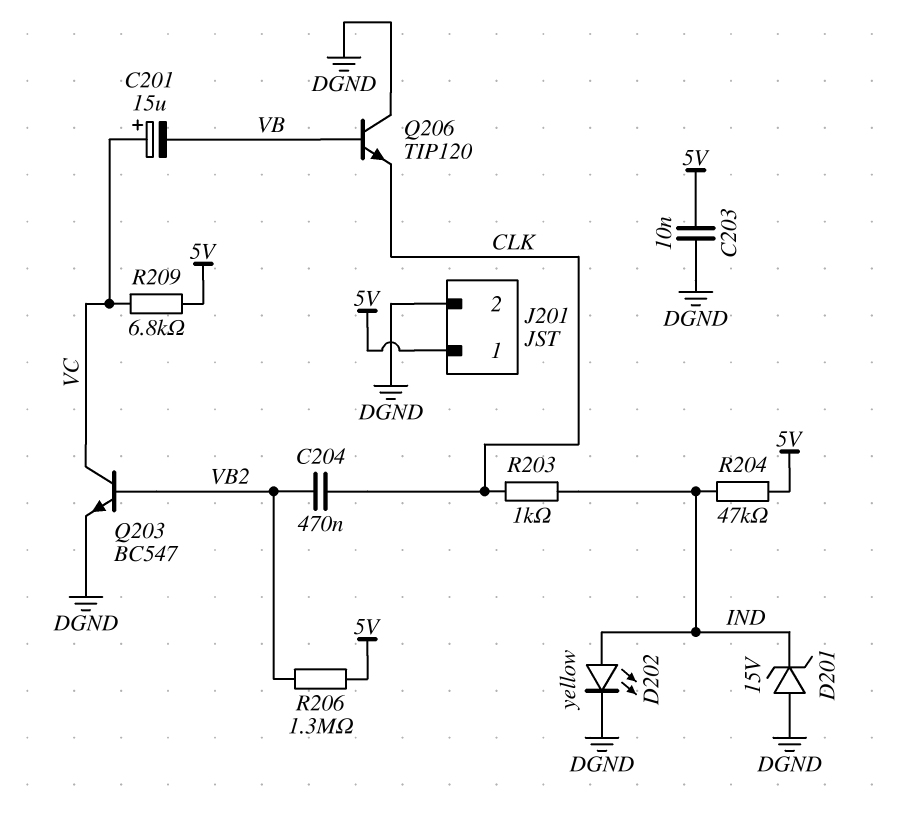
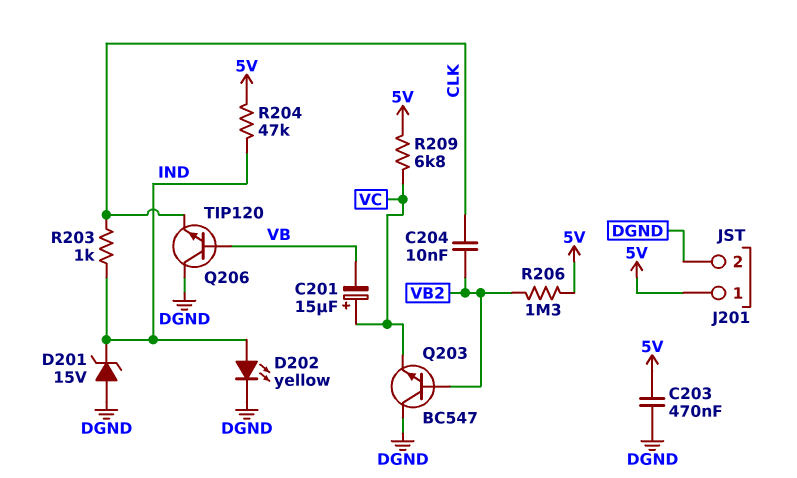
C203: 10nF (5V, DGND) -> 470nF (5V, DGND)
C204: 470nF (CLK, VB2) -> 10nF (CLK, VB2)
Q203: NPN BC547 (B VB2, C VC, E DGND) -> NPN BC547 (B VB2, C DGND, E VC)

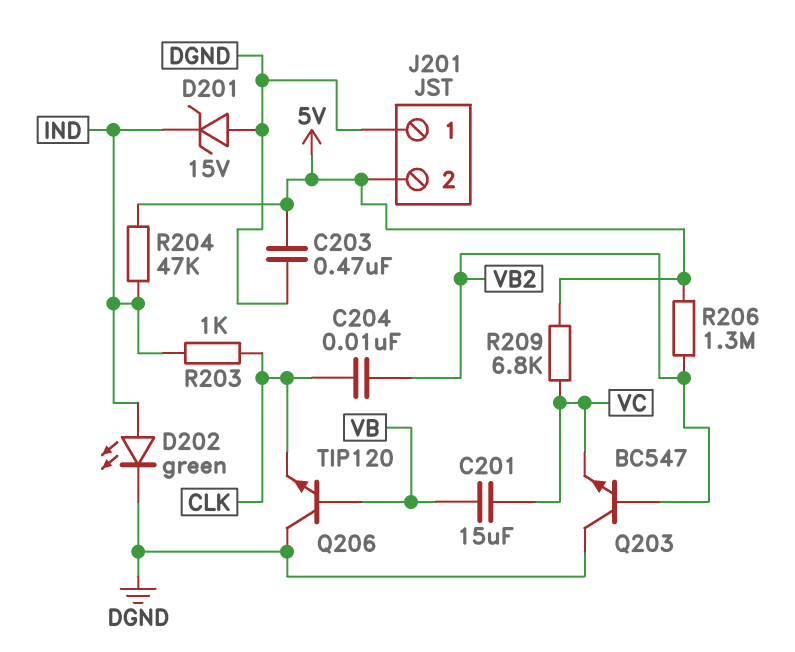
C201: 15uF (plus VC, minus VB) -> 15uF (VB, VC)
D202: LED yellow (A IND, K DGND) -> LED green (A IND, K DGND)
J201 pin 1: 5V -> DGND
J201 pin 2: DGND -> 5V

